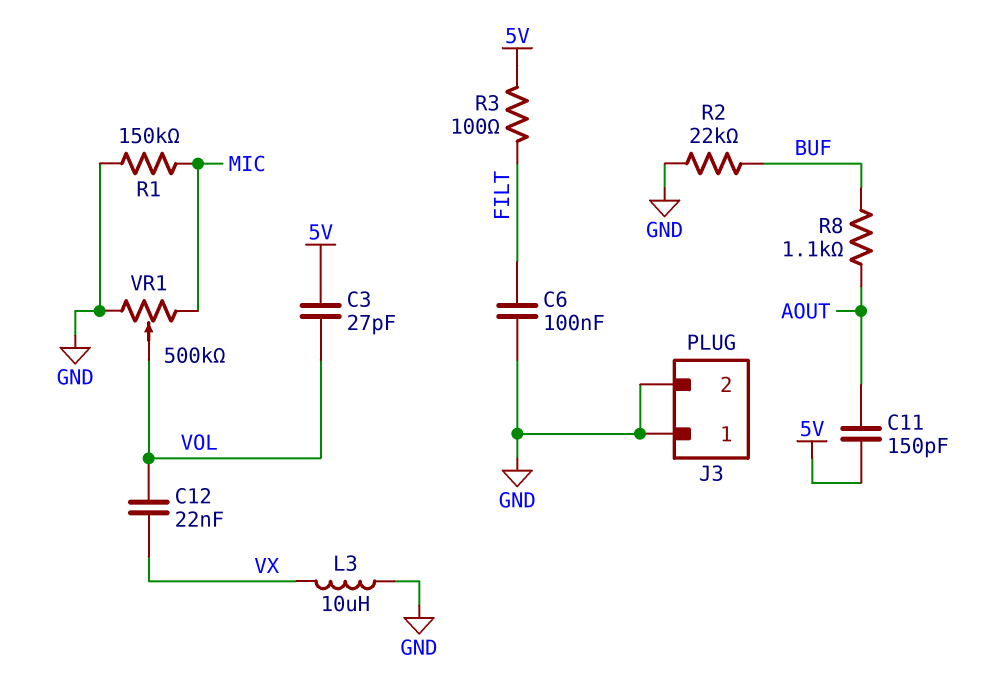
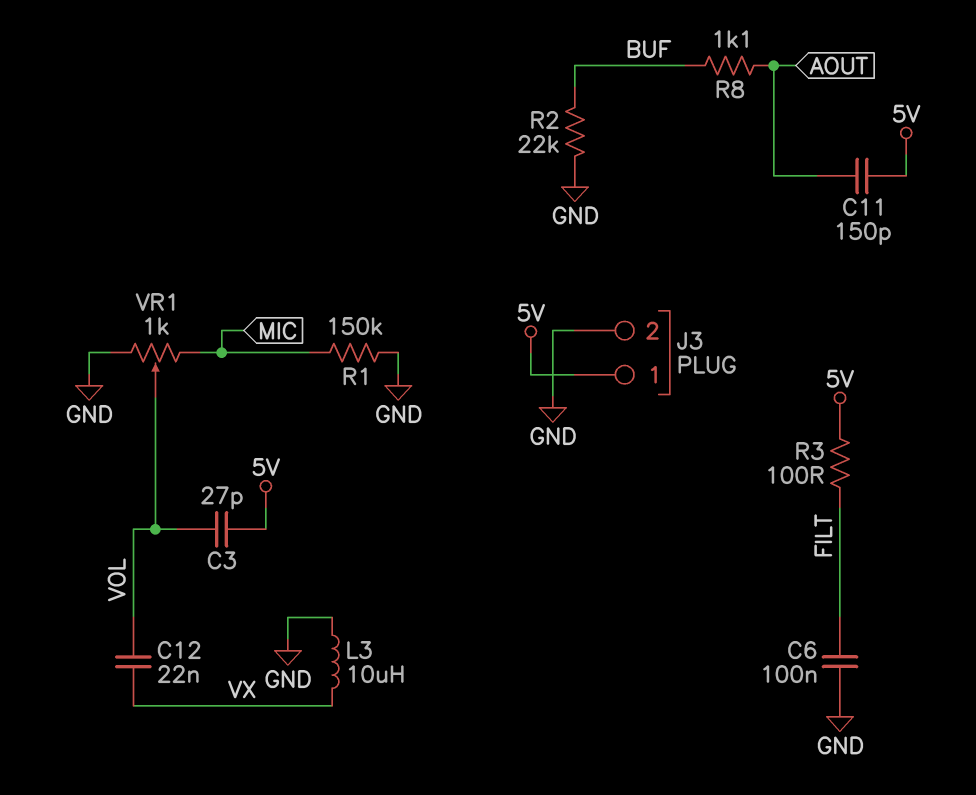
J3 pin 1: GND -> 5V
VR1: 500k (GND, MIC, wiper VOL) -> 1k (GND, MIC, wiper VOL)

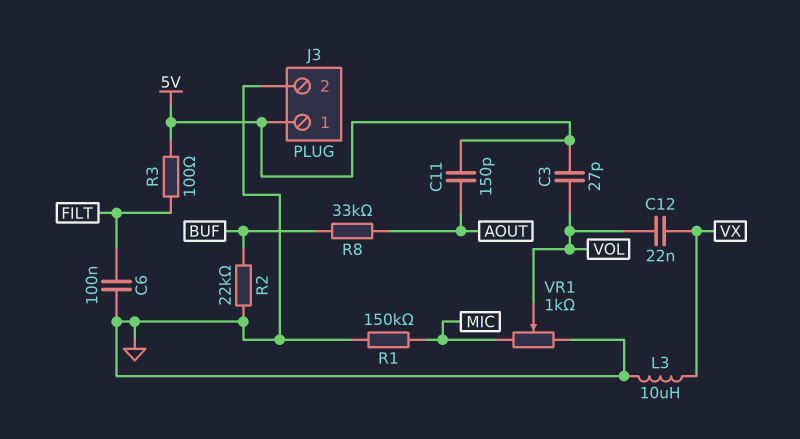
R8: 1.1k (AOUT, BUF) -> 33k (AOUT, BUF)

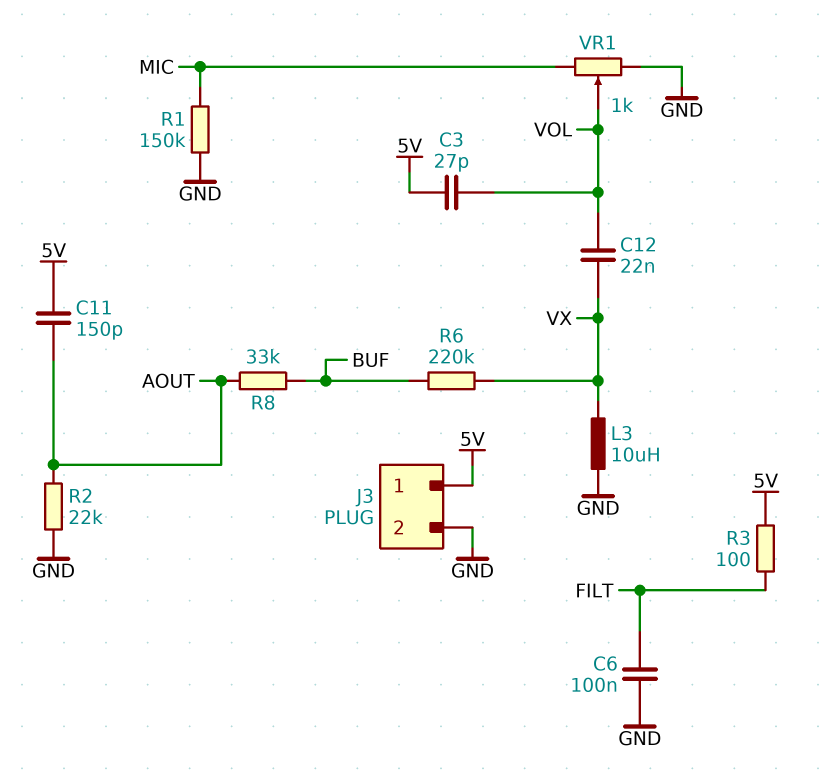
R2: 22k (BUF, GND) -> 22k (AOUT, GND)
R6: none -> 220k (BUF, VX)

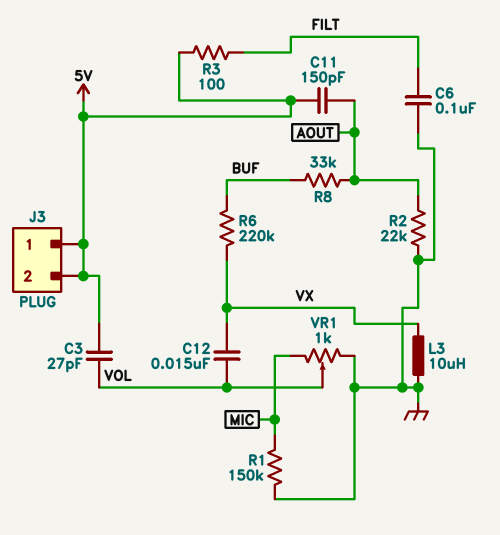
C12: 22nF (VOL, VX) -> 15nF (VOL, VX)
J3 pin 2: GND -> 5V

